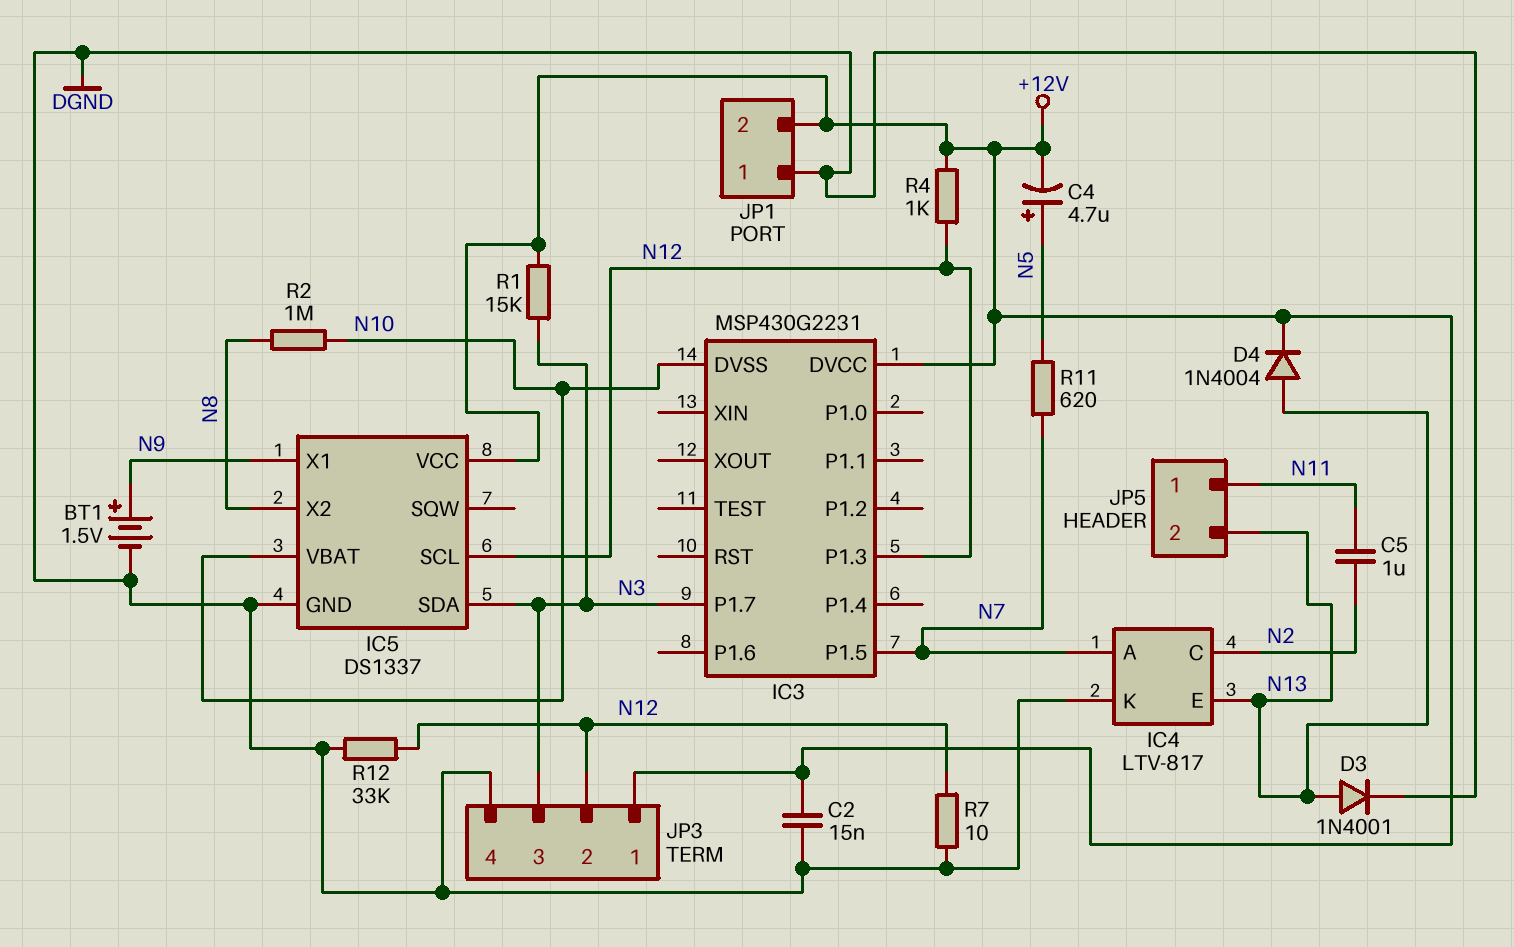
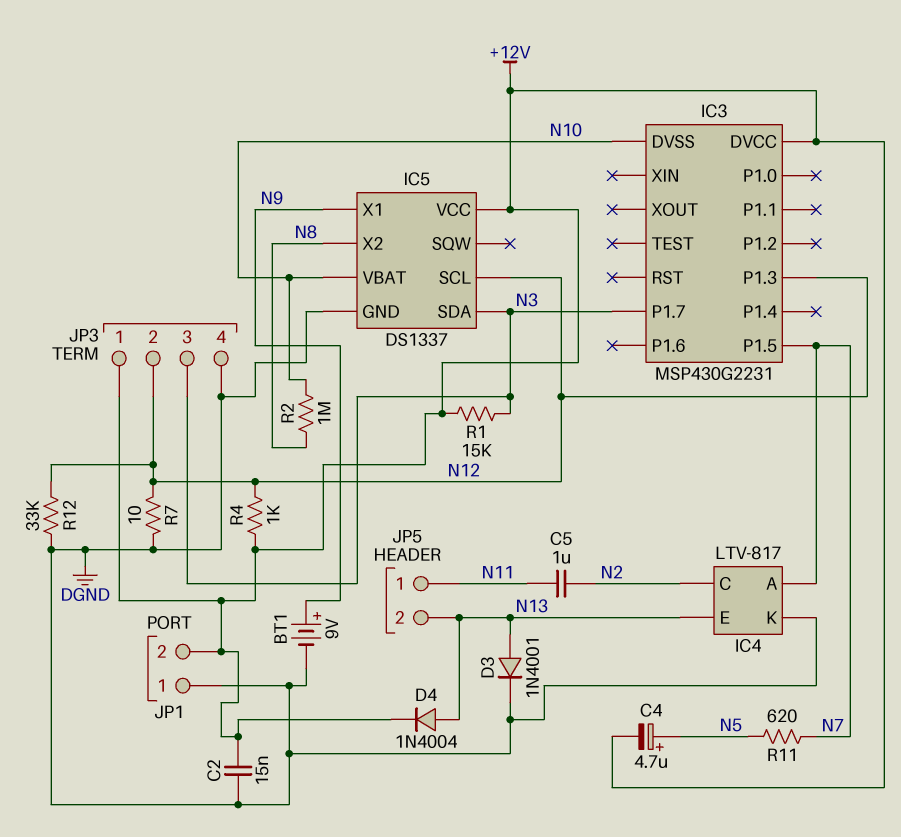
BT1: 1.5V (plus N9, minus DGND) -> 9V (plus N9, minus DGND)

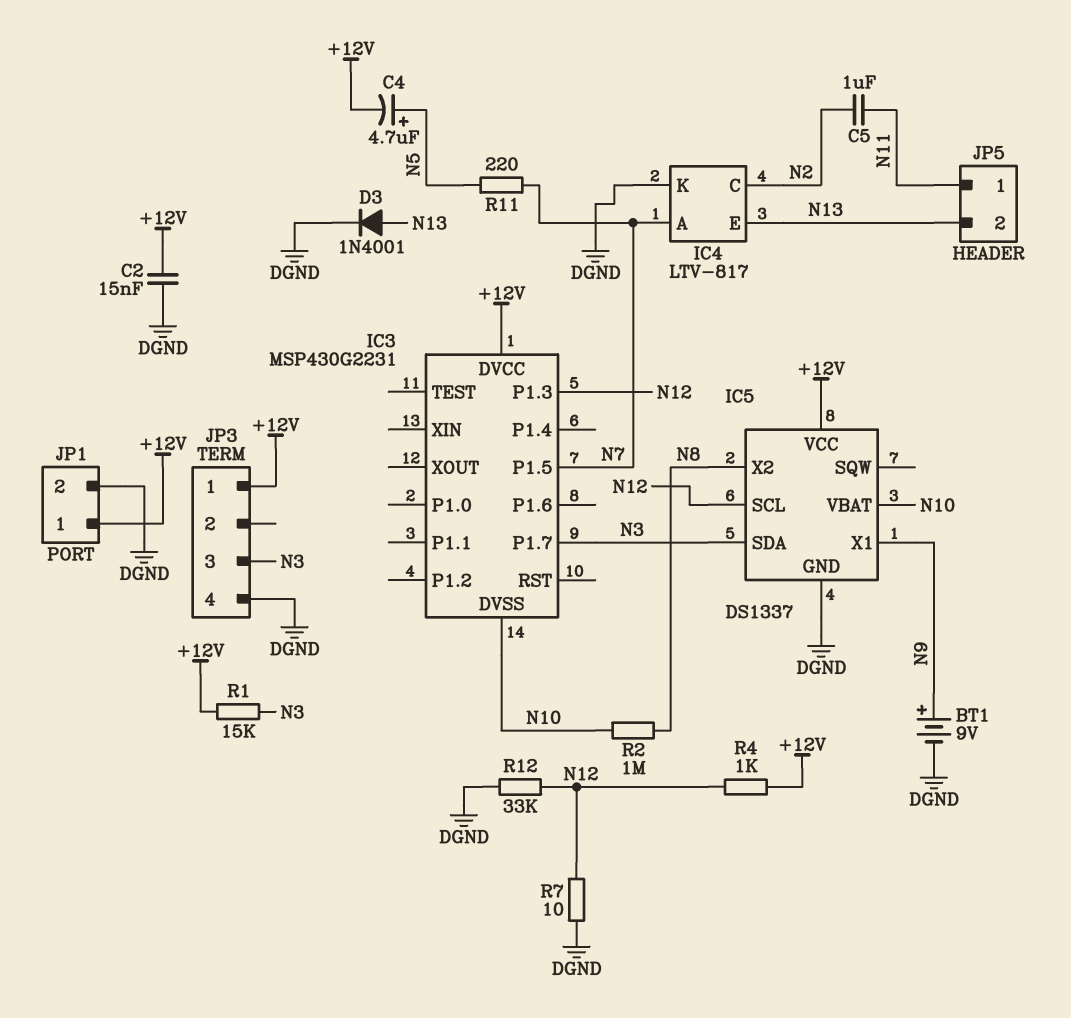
D4: diode 1N4004 (A N13, K +12V) -> none
JP1 pin 1: DGND -> +12V
JP1 pin 2: +12V -> DGND
JP3 pin 2: N12 -> none
R11: 620 (N5, N7) -> 220 (N5, N7)

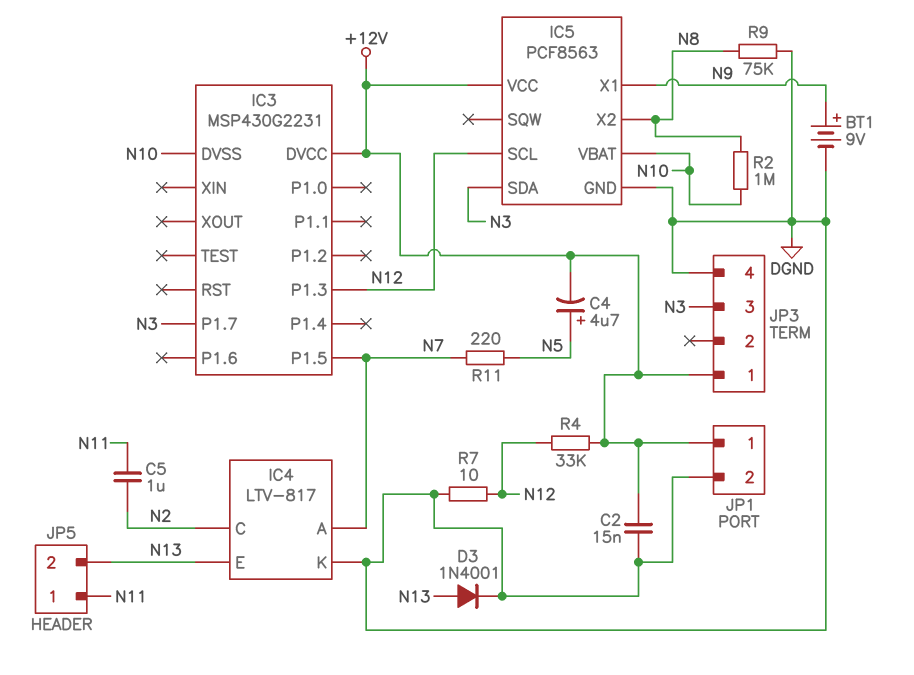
IC5: DS1337 -> PCF8563
R1: 15k (+12V, N3) -> none
R4: 1k (+12V, N12) -> 33k (+12V, N12)
R9: none -> 75k (DGND, N8)
R12: 33k (DGND, N12) -> none

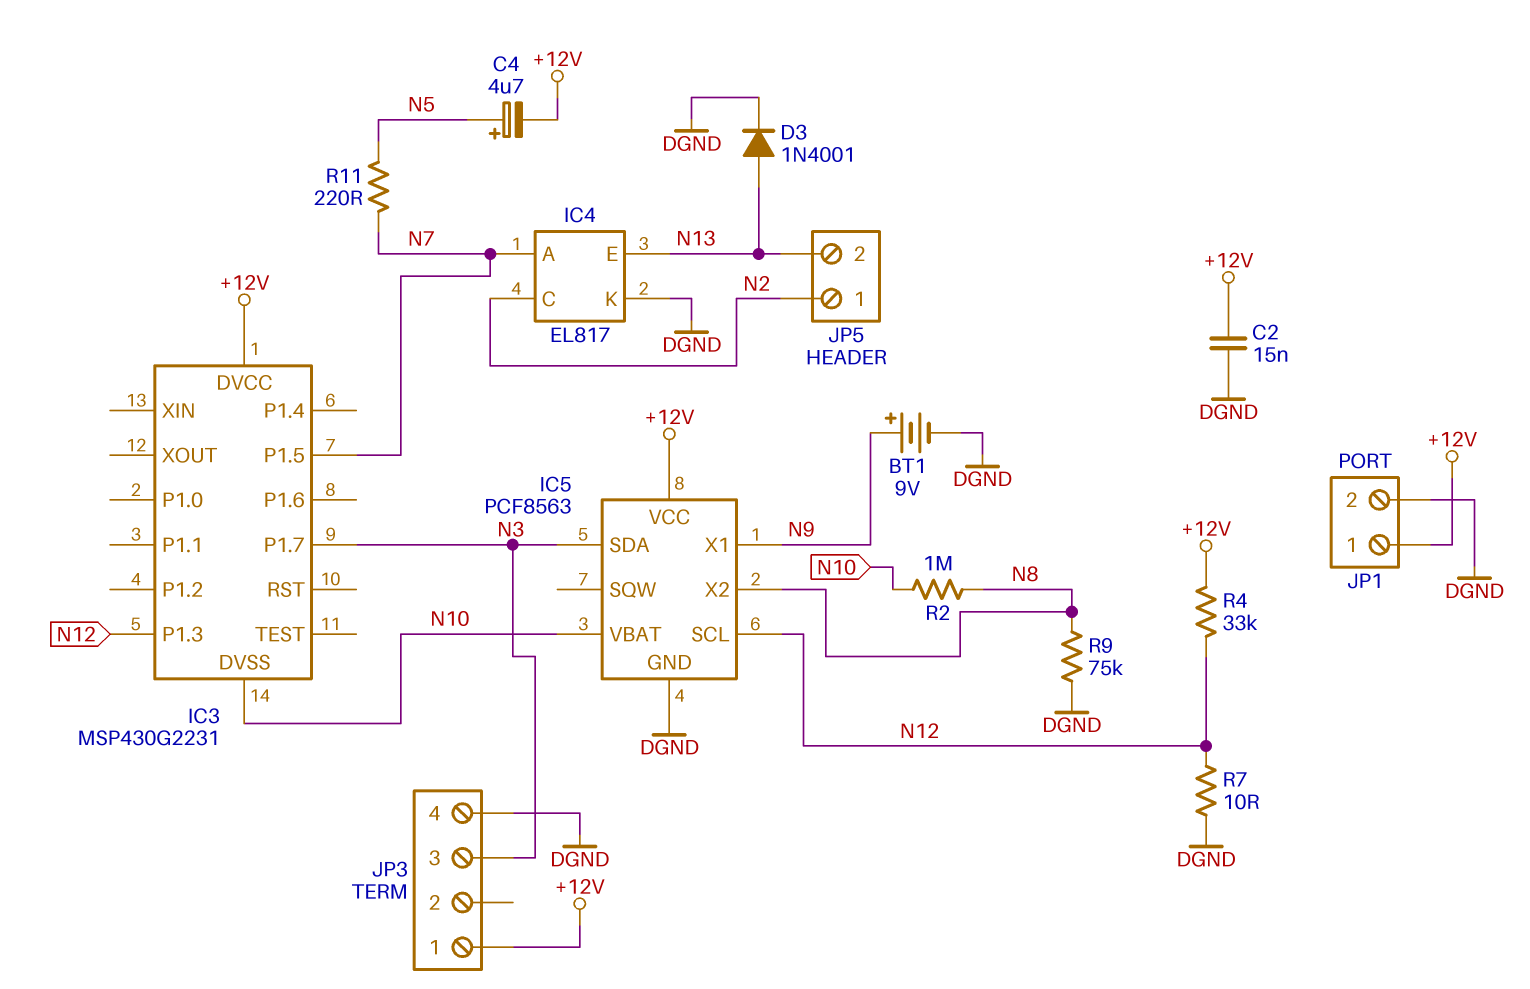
C5: 1uF (N2, N11) -> none
IC4: LTV-817 -> EL817
JP5 pin 1: N11 -> N2

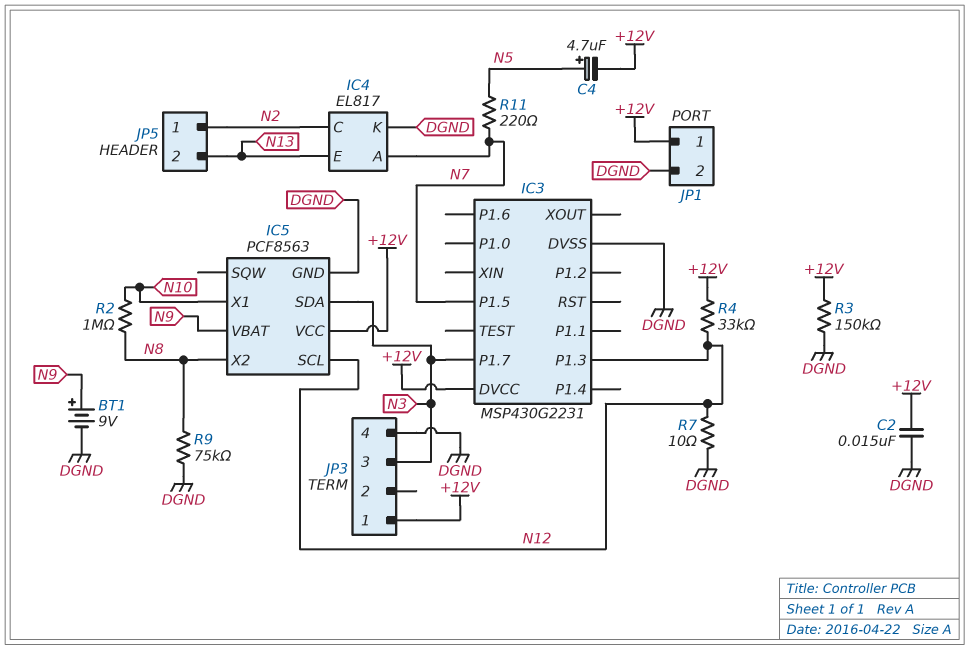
D3: diode 1N4001 (A N13, K DGND) -> none
IC3 pin DVSS: N10 -> DGND
IC5 pin VBAT: N10 -> N9
IC5 pin X1: N9 -> N10
R3: none -> 150k (+12V, DGND)

